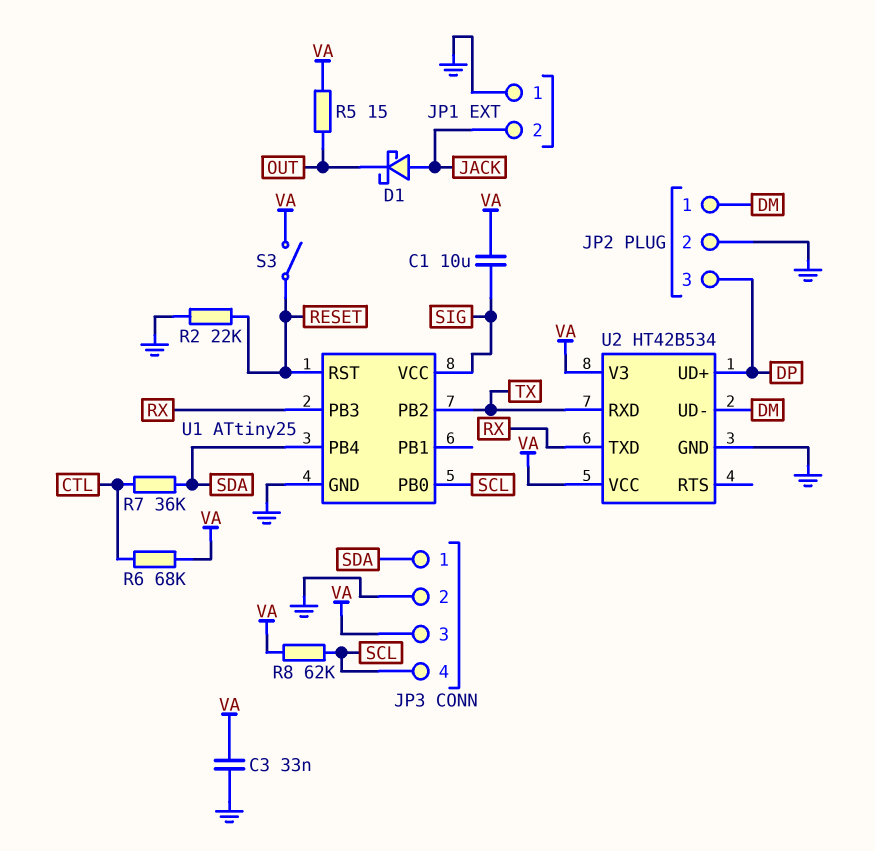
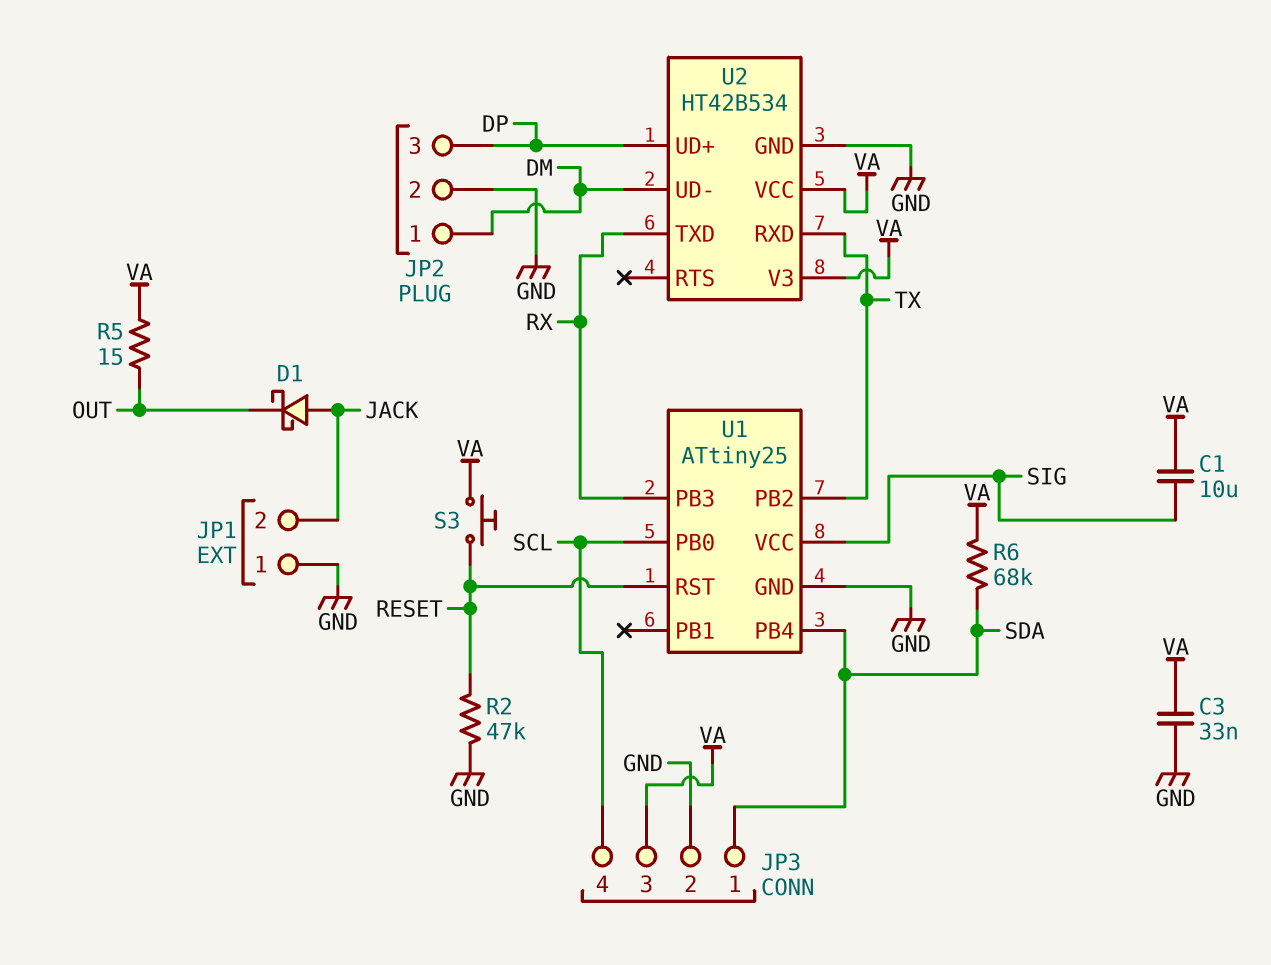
R2: 22k (GND, RESET) -> 47k (GND, RESET)
R6: 68k (CTL, VA) -> 68k (SDA, VA)
R7: 36k (CTL, SDA) -> none
R8: 62k (SCL, VA) -> none
S3: switch (RESET, VA) -> button (RESET, VA)

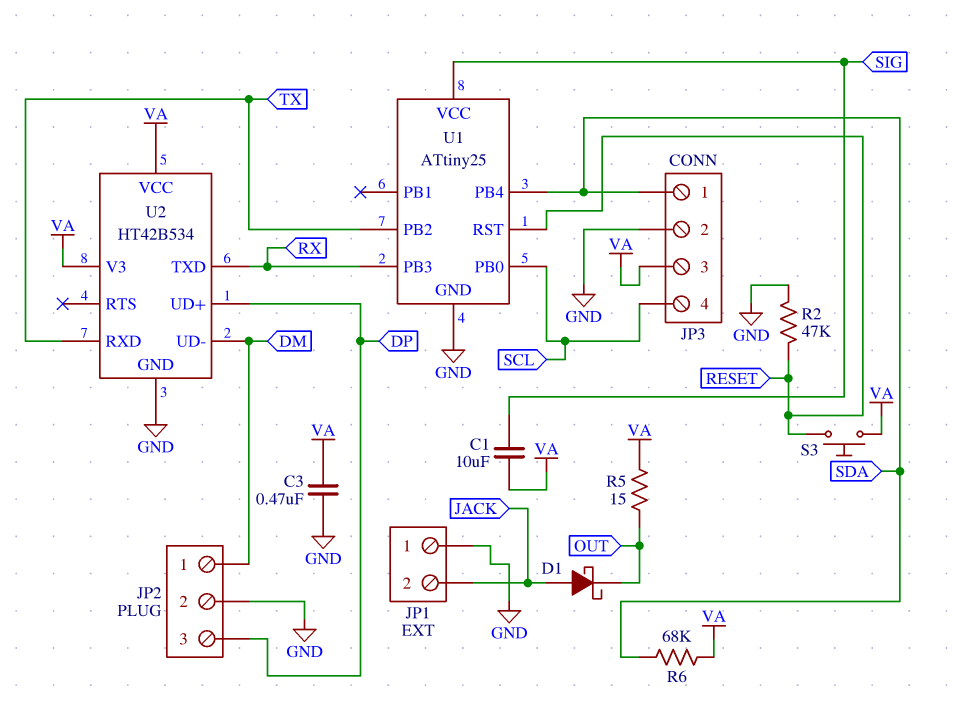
C3: 33nF (GND, VA) -> 470nF (GND, VA)

